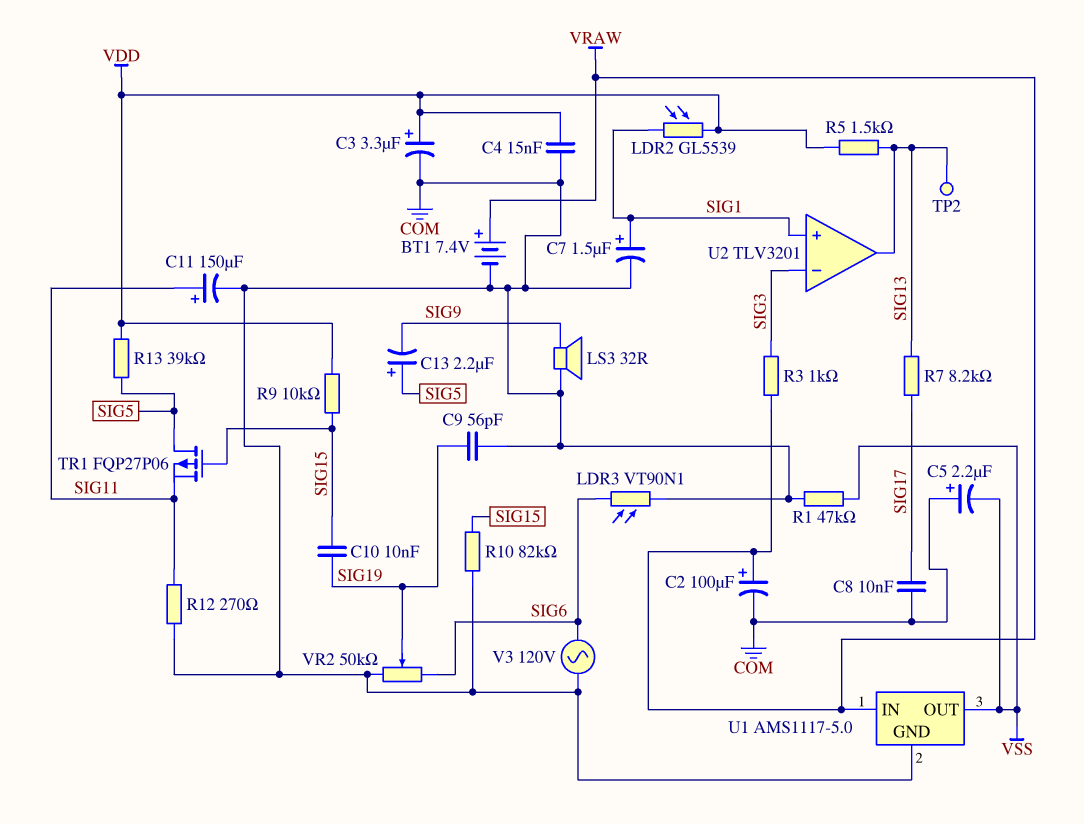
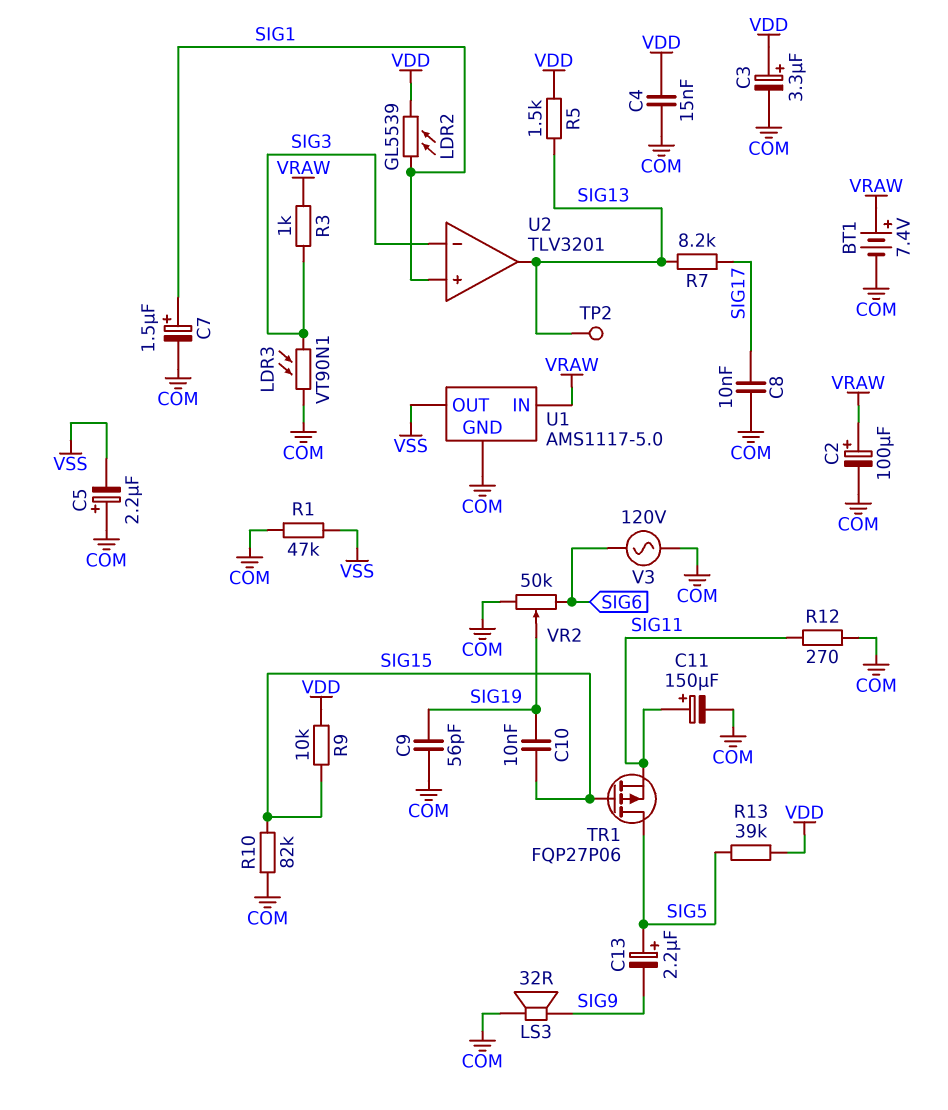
LDR3: VT90N1 (COM, SIG6) -> VT90N1 (COM, SIG3)

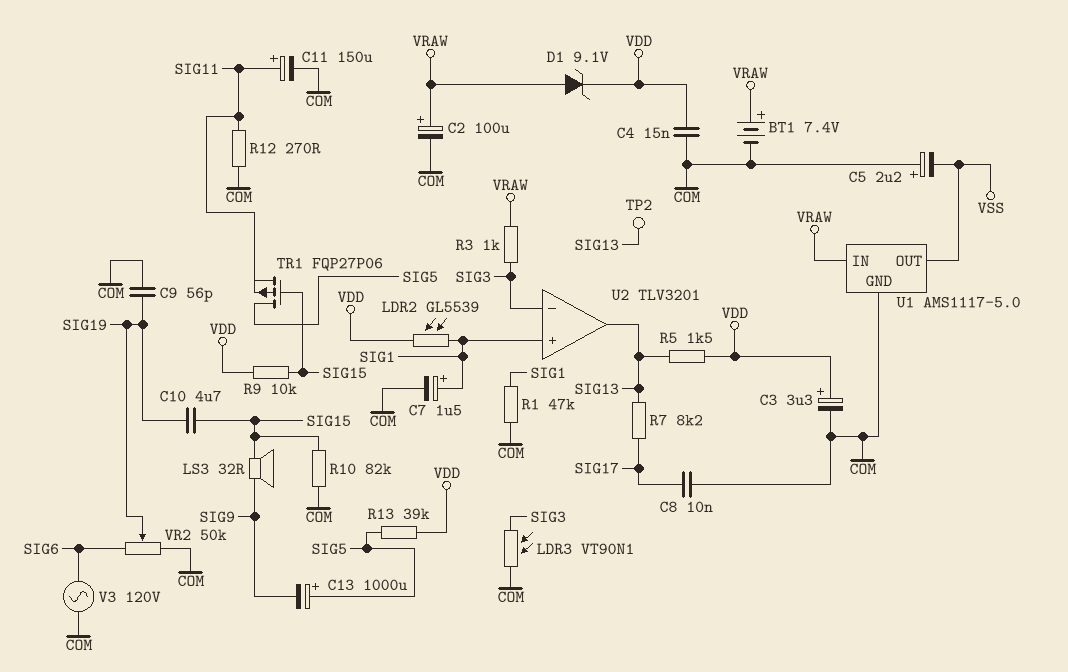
C10: 10nF (SIG15, SIG19) -> 4.7uF (SIG15, SIG19)
C13: 2.2uF (plus SIG5, minus SIG9) -> 1000uF (plus SIG5, minus SIG9)
D1: none -> zener 9.1V (A VRAW, K VDD)
LS3: speaker 32R (COM, SIG9) -> speaker 32R (SIG9, SIG15)
R1: 47k (COM, VSS) -> 47k (COM, SIG1)

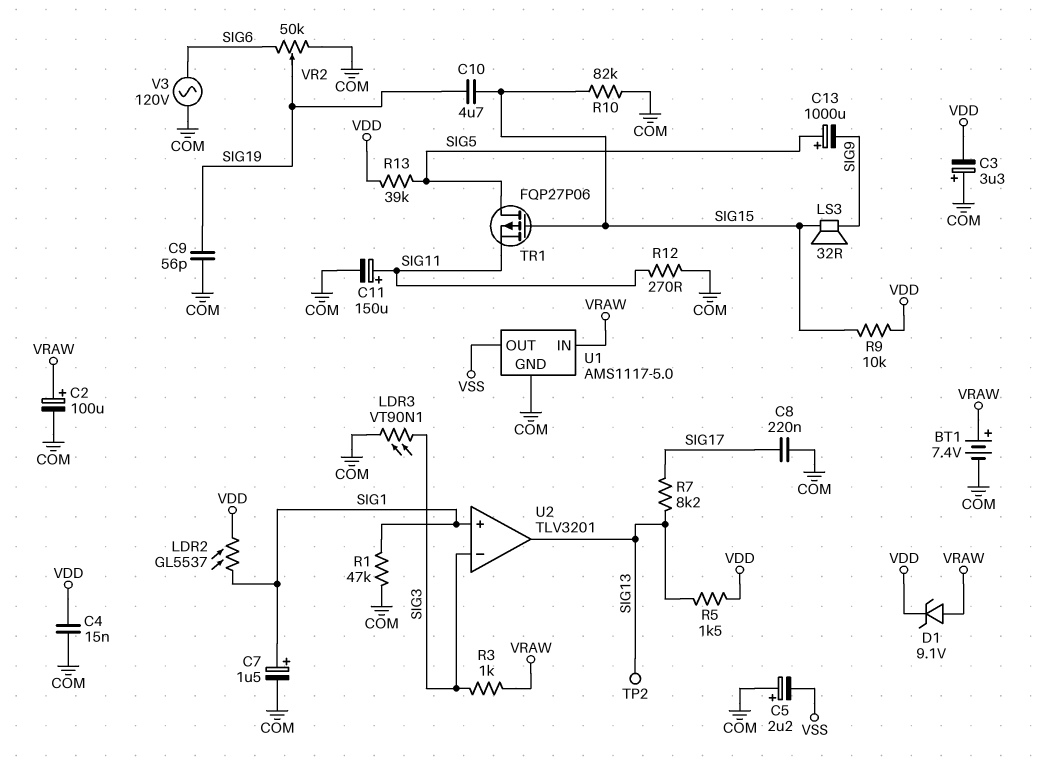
C3: 3.3uF (plus VDD, minus COM) -> 3.3uF (plus COM, minus VDD)
C8: 10nF (COM, SIG17) -> 220nF (COM, SIG17)
LDR2: GL5539 (SIG1, VDD) -> GL5537 (SIG1, VDD)

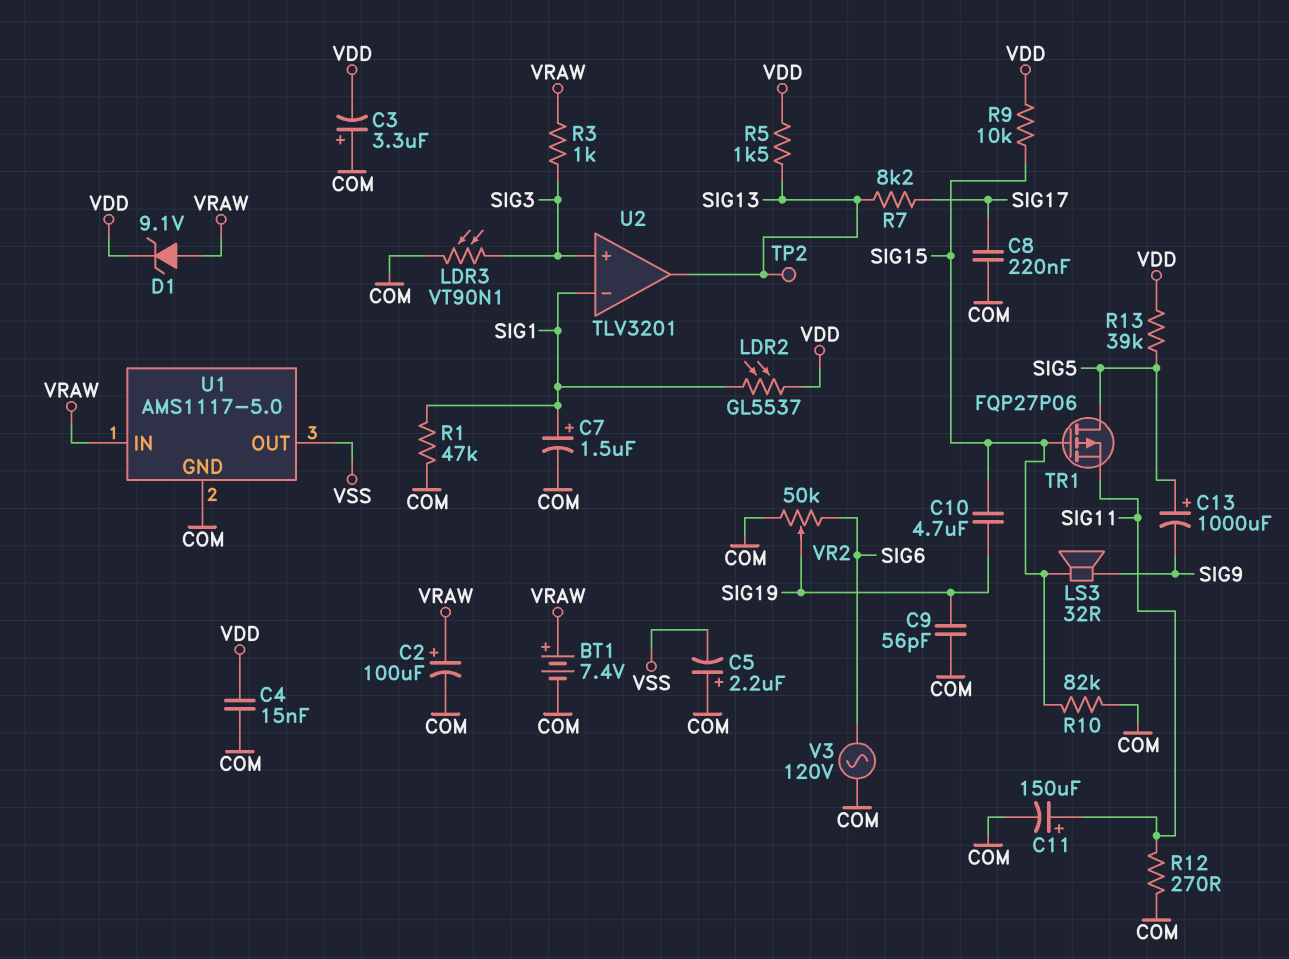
U2 pin in+: SIG1 -> SIG3
U2 pin in-: SIG3 -> SIG1

